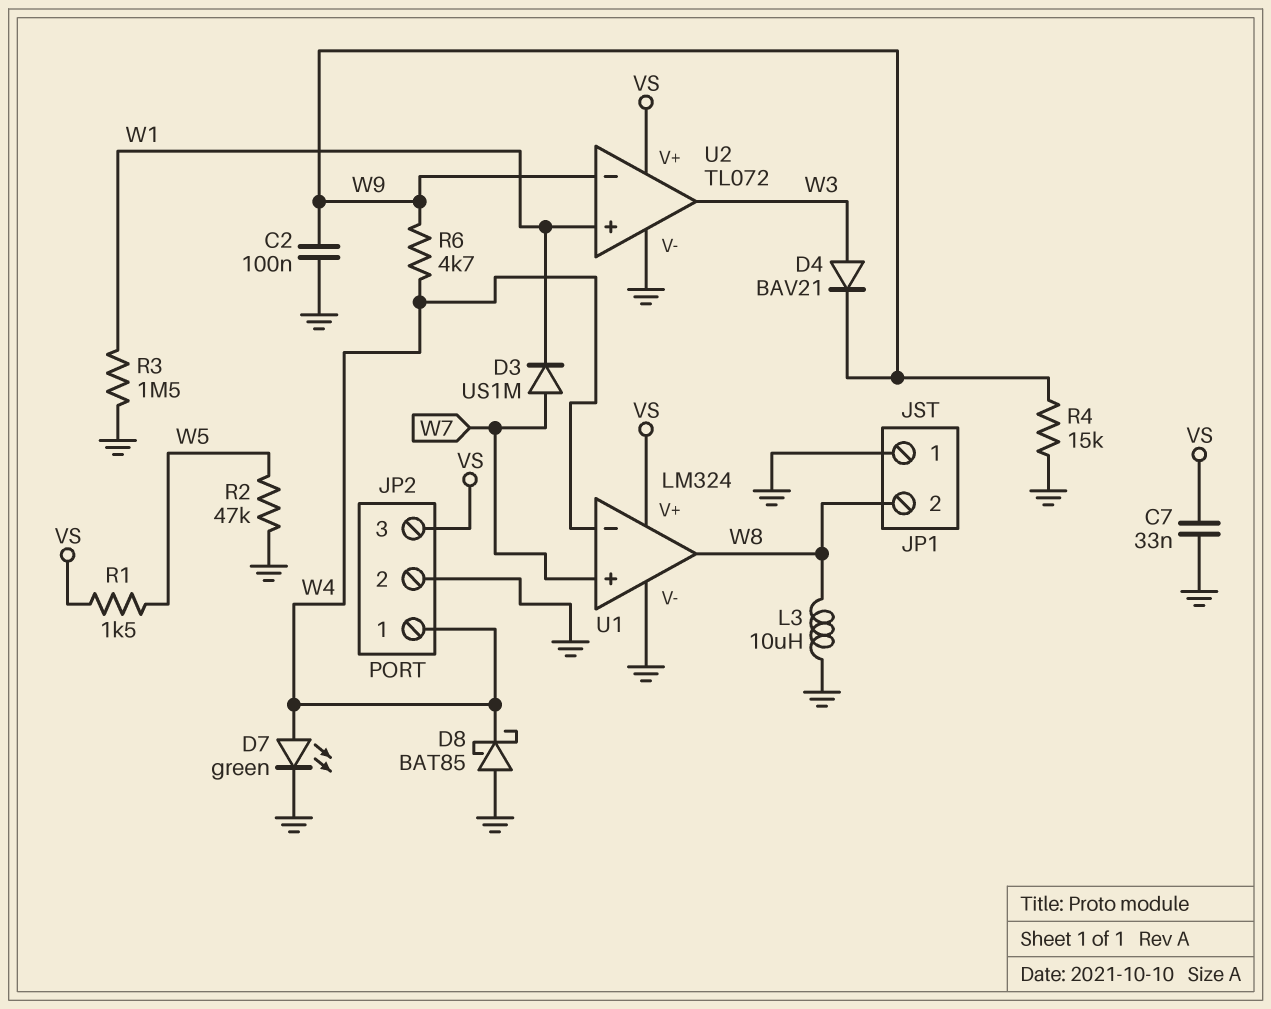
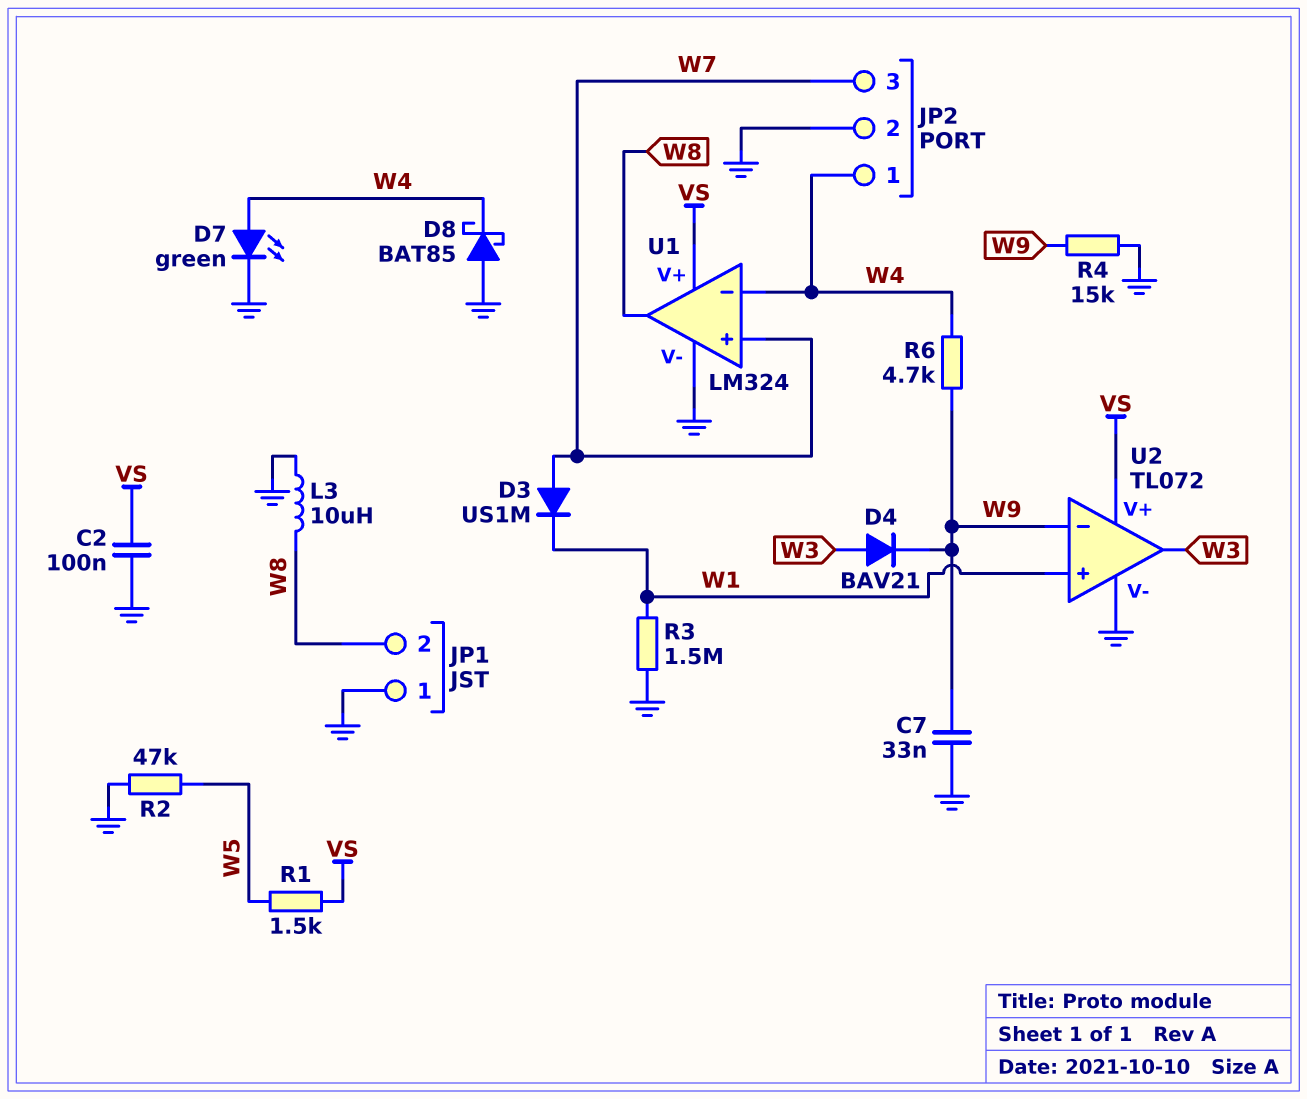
C2: 100nF (GND, W9) -> 100nF (GND, VS)
C7: 33nF (GND, VS) -> 33nF (GND, W9)
JP2 pin 3: VS -> W7

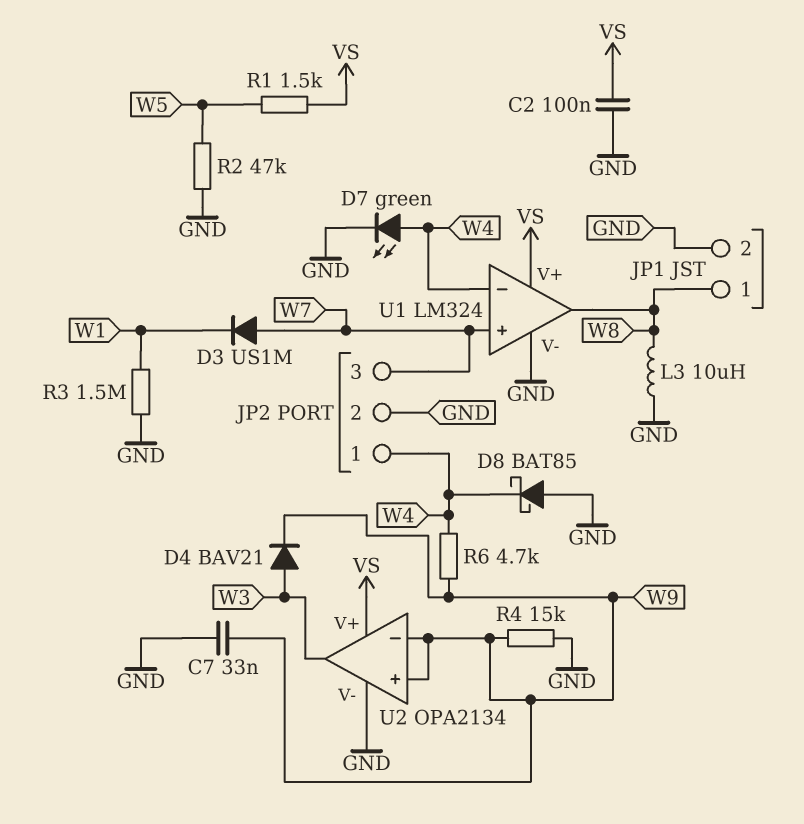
JP1 pin 1: GND -> W8
JP1 pin 2: W8 -> GND
U2: TL072 -> OPA2134
U2 pin in+: W1 -> W9

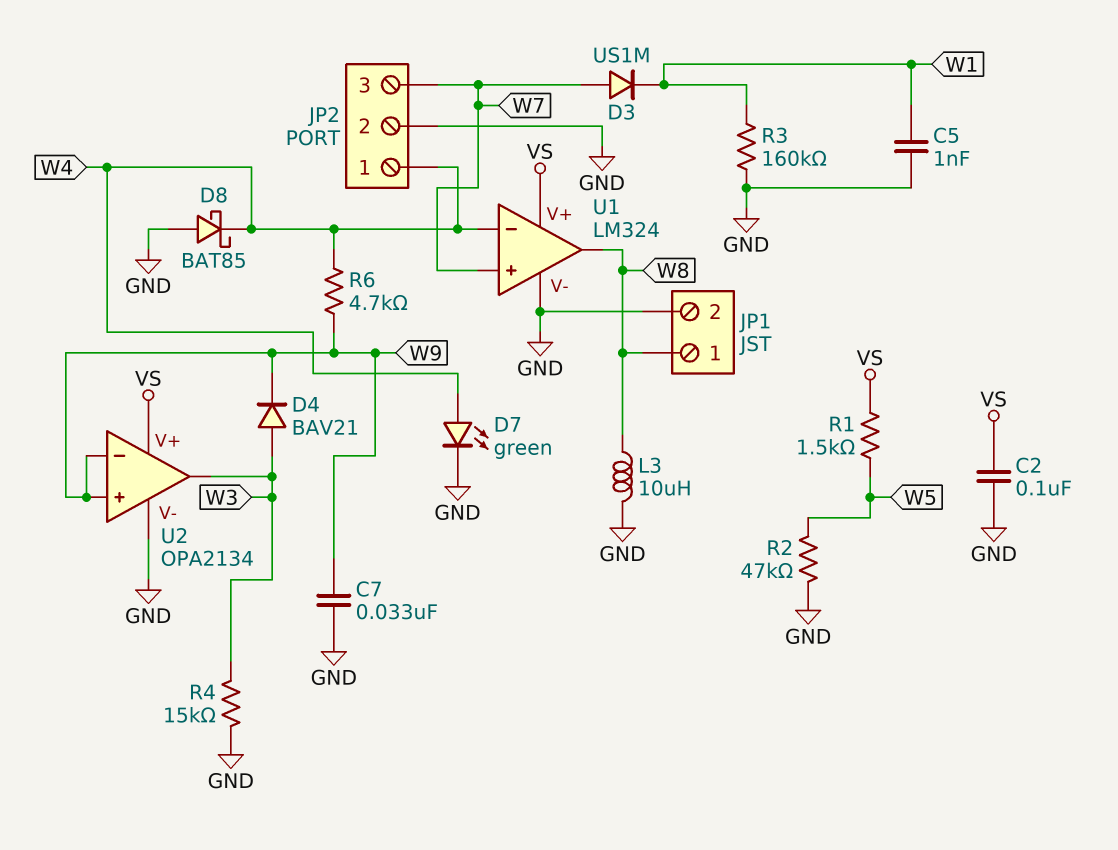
C5: none -> 1nF (GND, W1)
R3: 1.5M (GND, W1) -> 160k (GND, W1)
R4: 15k (GND, W9) -> 15k (GND, W3)

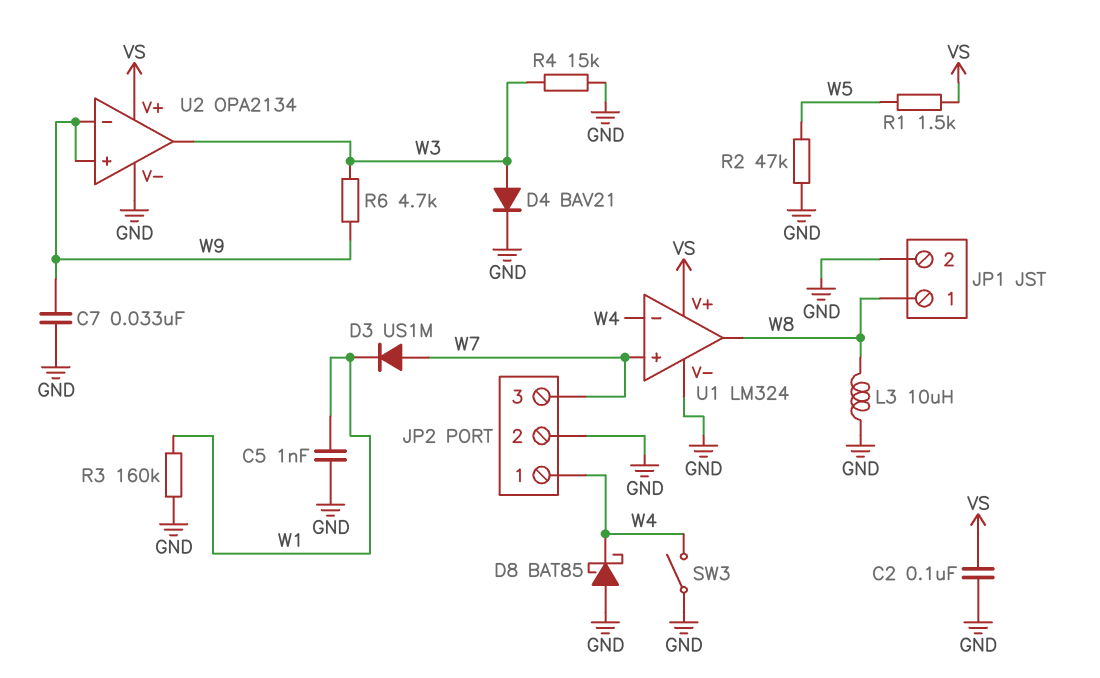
D4: diode BAV21 (A W3, K W9) -> diode BAV21 (A W3, K GND)
D7: LED green (A W4, K GND) -> none
R6: 4.7k (W4, W9) -> 4.7k (W3, W9)
SW3: none -> switch (GND, W4)

